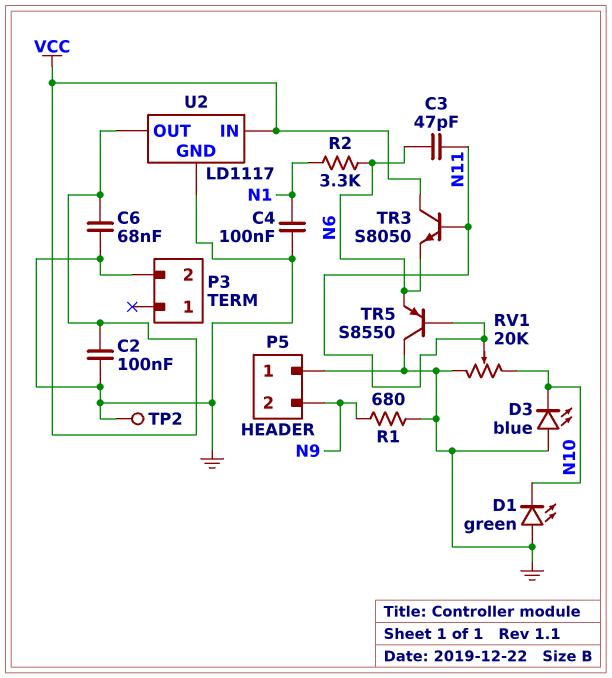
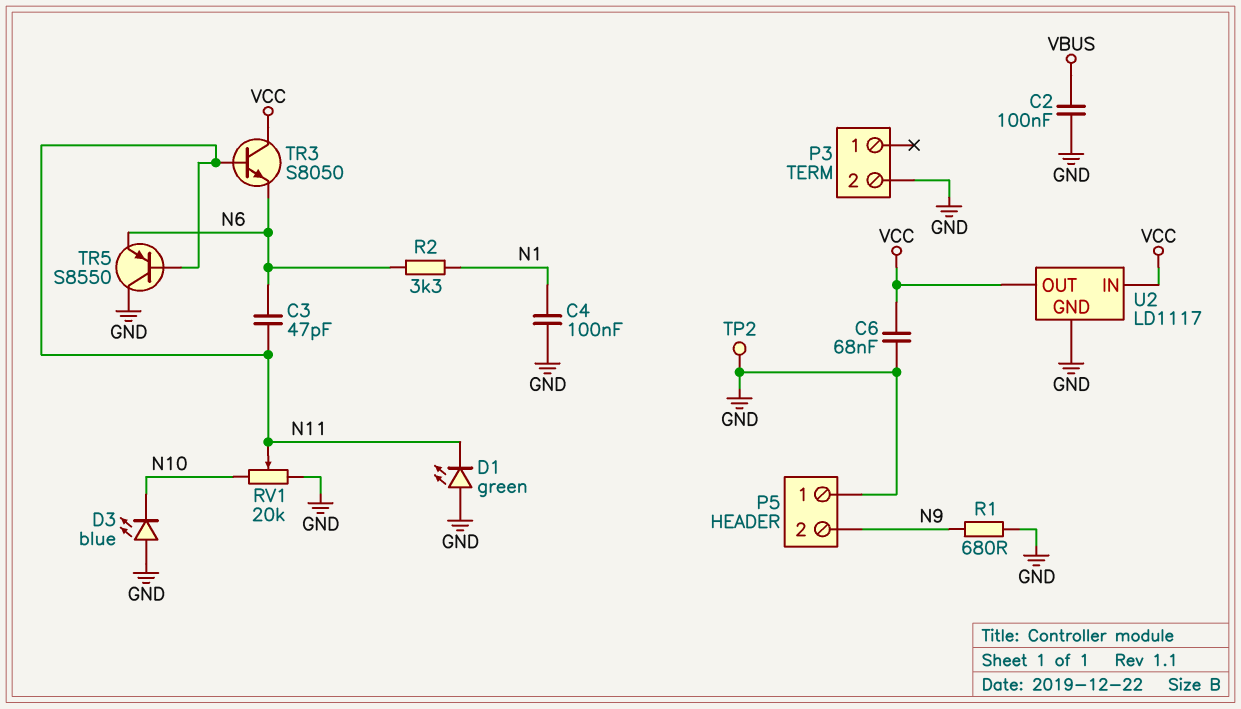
C2: 100nF (GND, VCC) -> 100nF (GND, VBUS)
D1: LED green (A GND, K N10) -> LED green (A GND, K N11)

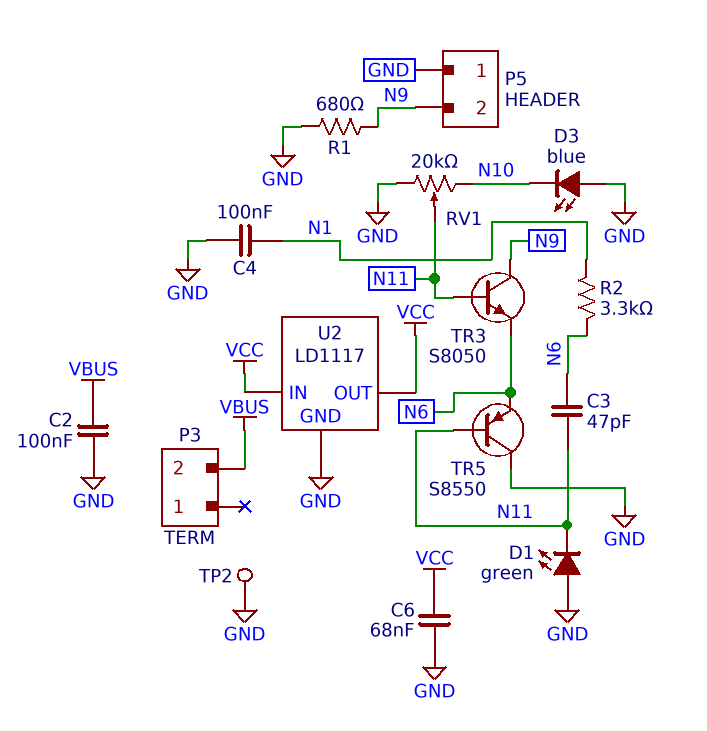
P3 pin 2: GND -> VBUS
TR3: NPN S8050 (B N11, C VCC, E N6) -> NPN S8050 (B N11, C N9, E N6)

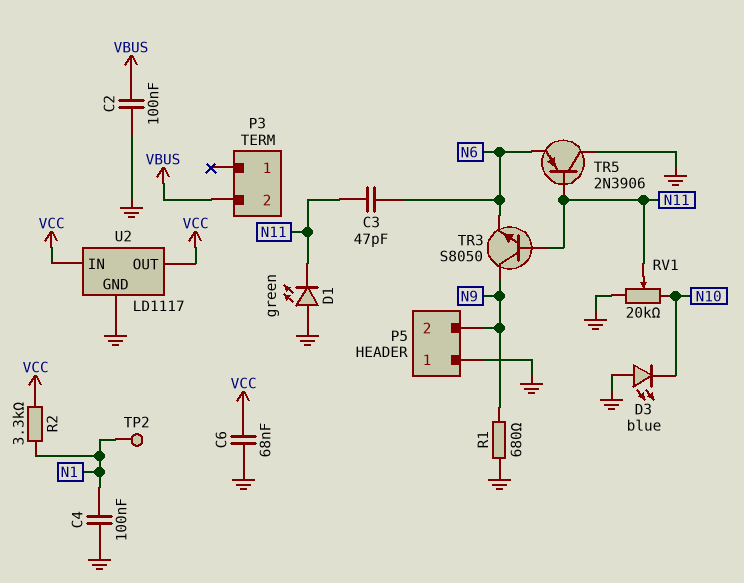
R2: 3.3k (N1, N6) -> 3.3k (N1, VCC)
TP2: test point (GND) -> test point (N1)
TR5: PNP S8550 (B N11, C GND, E N6) -> PNP 2N3906 (B N11, C GND, E N6)

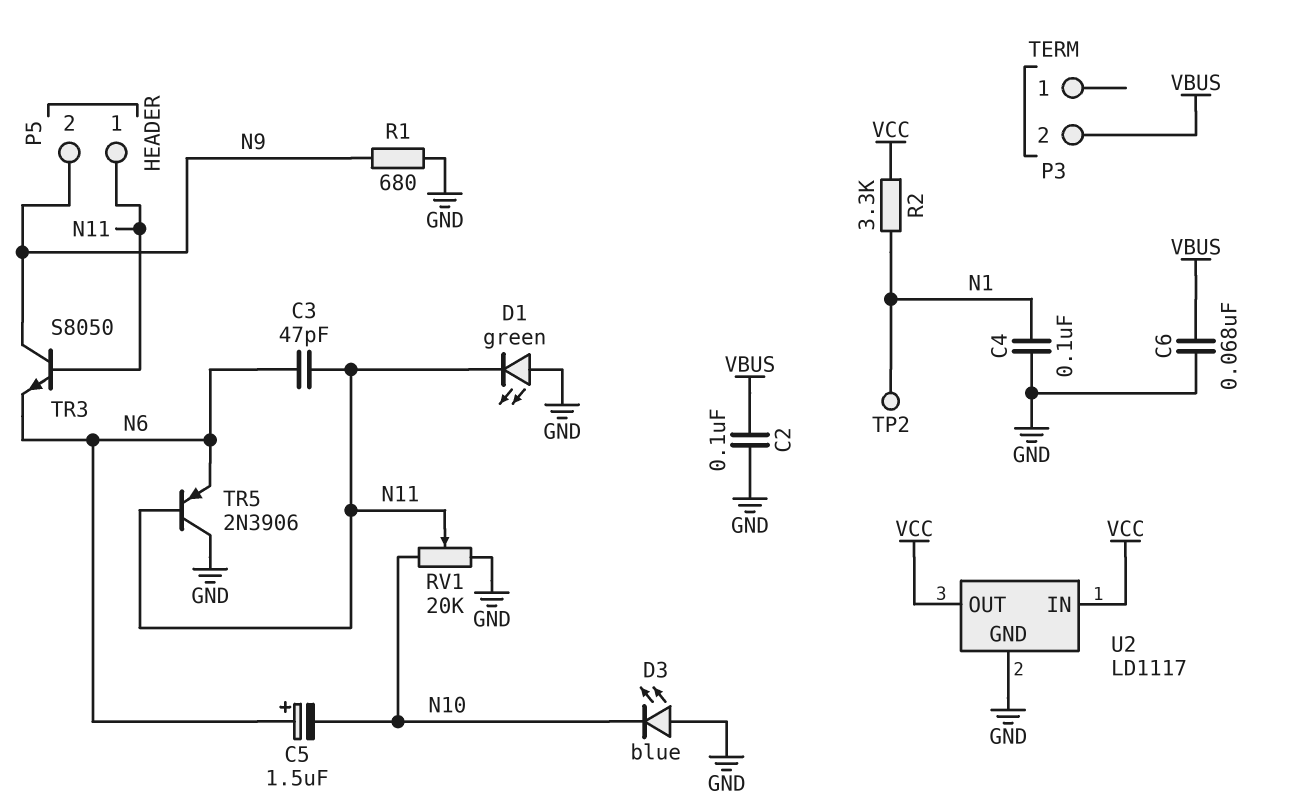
C5: none -> 1.5uF (plus N6, minus N10)
C6: 68nF (GND, VCC) -> 68nF (GND, VBUS)
P5 pin 1: GND -> N11

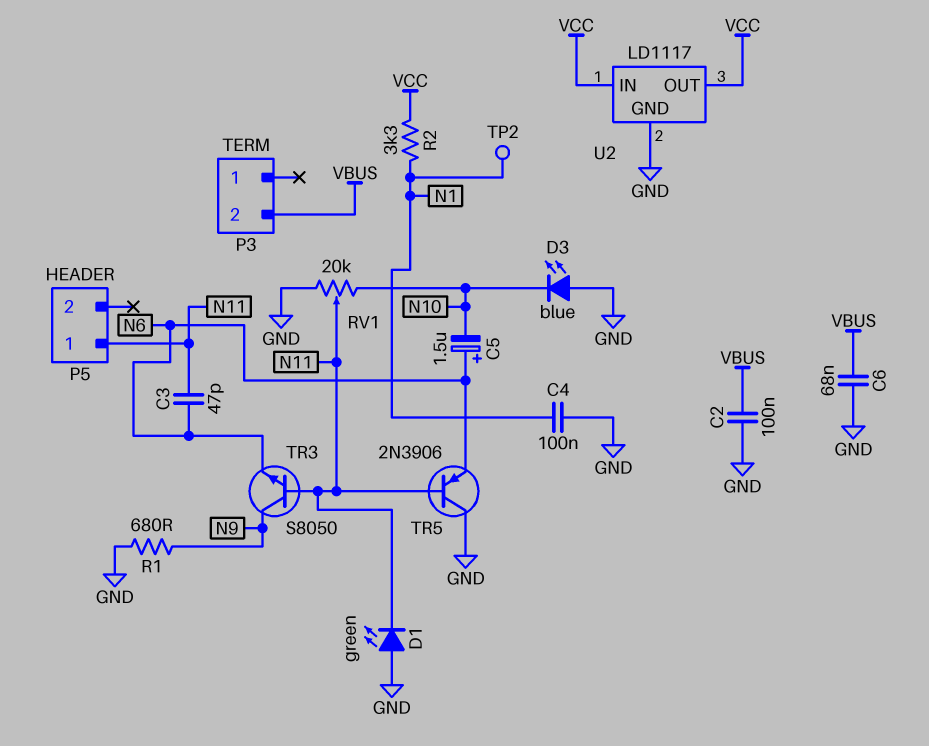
P5 pin 2: N9 -> none

